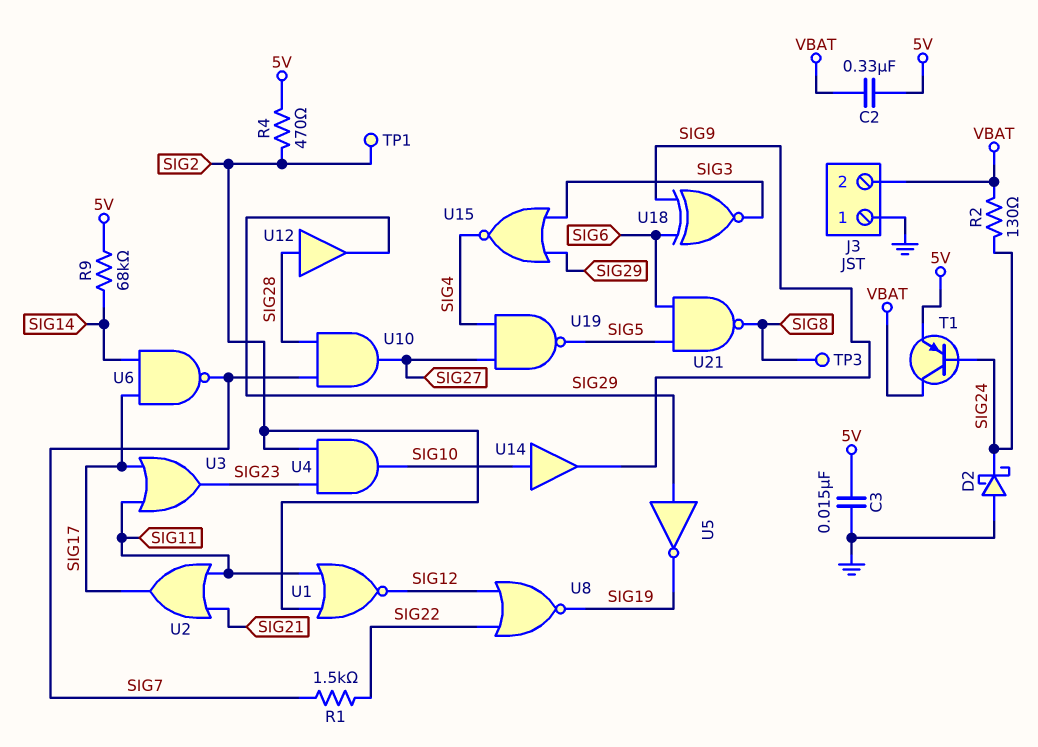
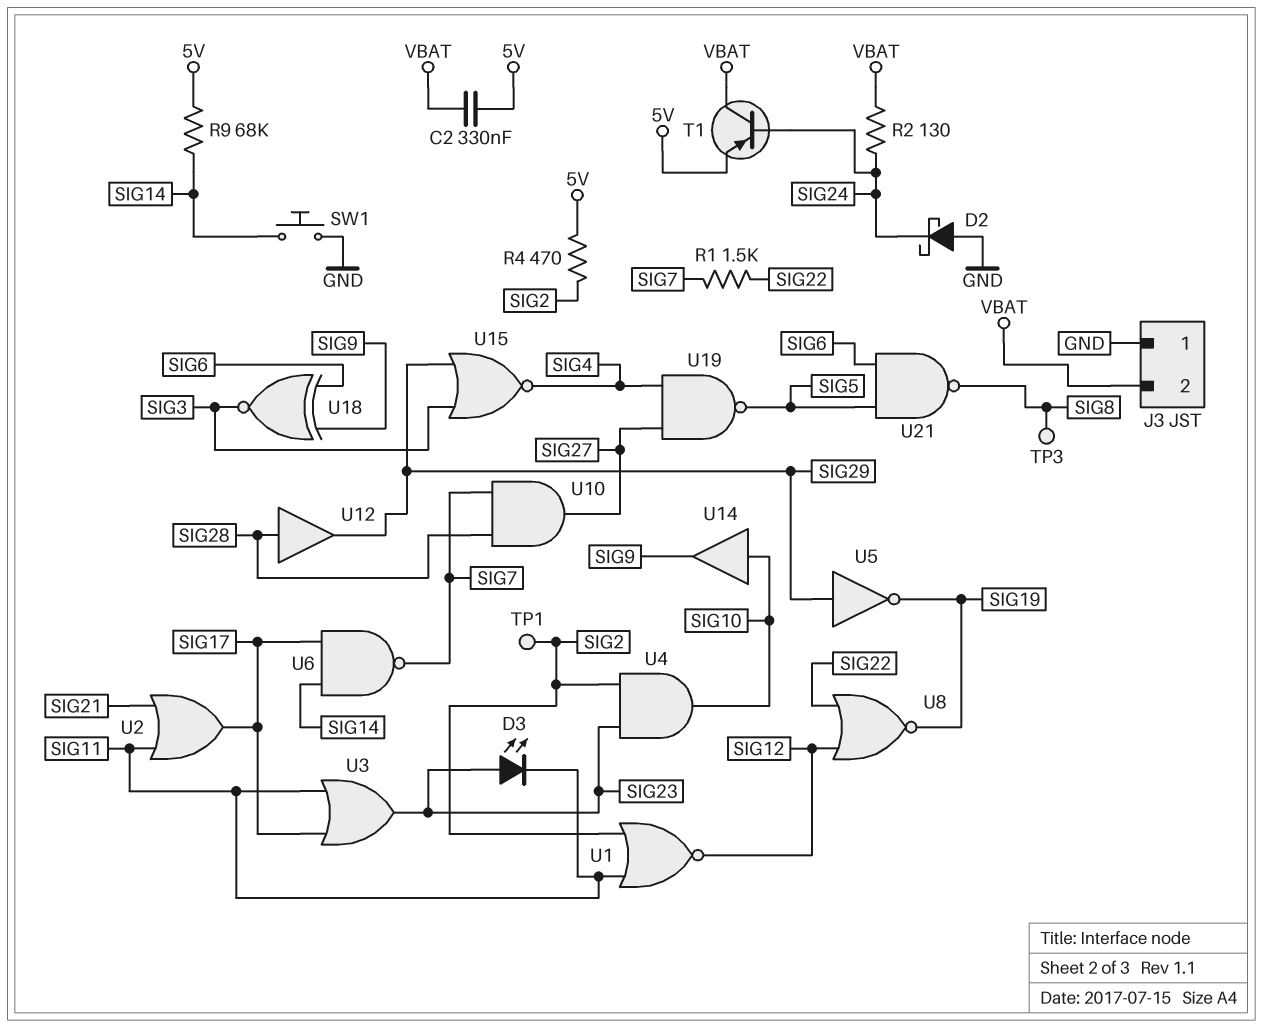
C3: 15nF (5V, GND) -> none
D3: none -> LED (A SIG23, K SIG11)
SW1: none -> button (GND, SIG14)

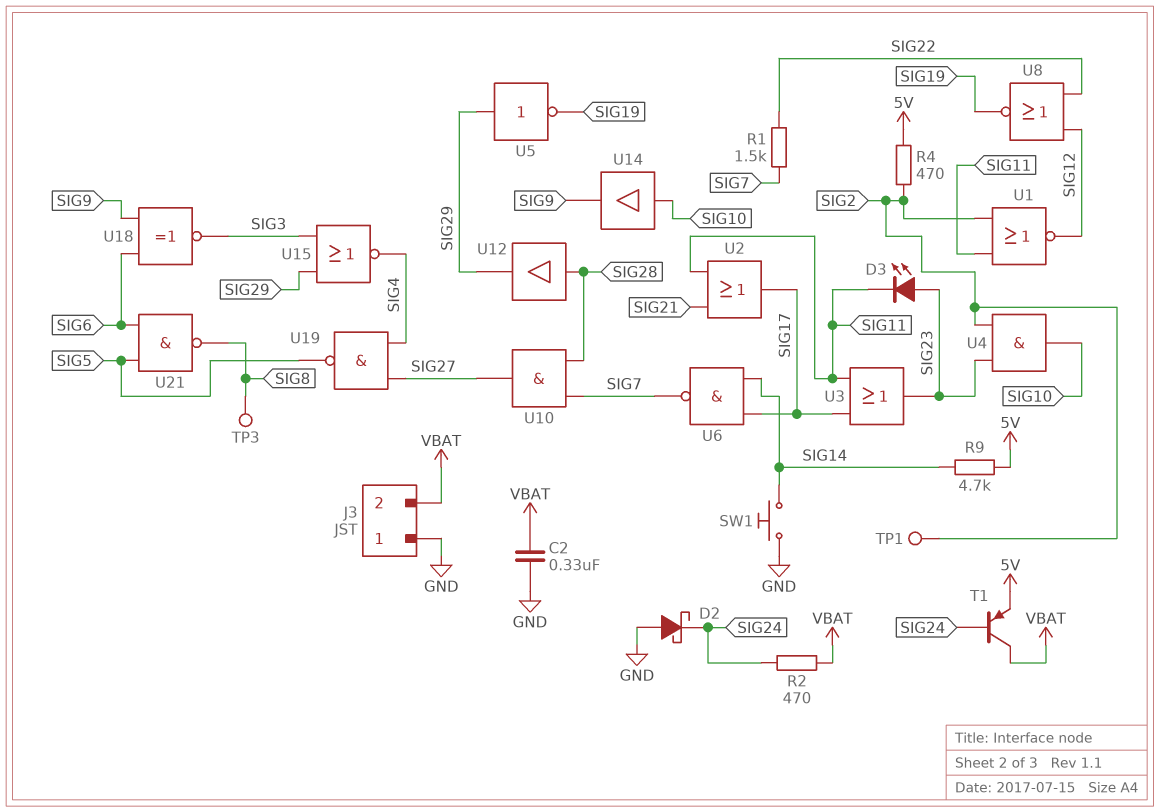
C2: 330nF (5V, VBAT) -> 330nF (GND, VBAT)
R2: 130 (SIG24, VBAT) -> 470 (SIG24, VBAT)
R9: 68k (5V, SIG14) -> 4.7k (5V, SIG14)

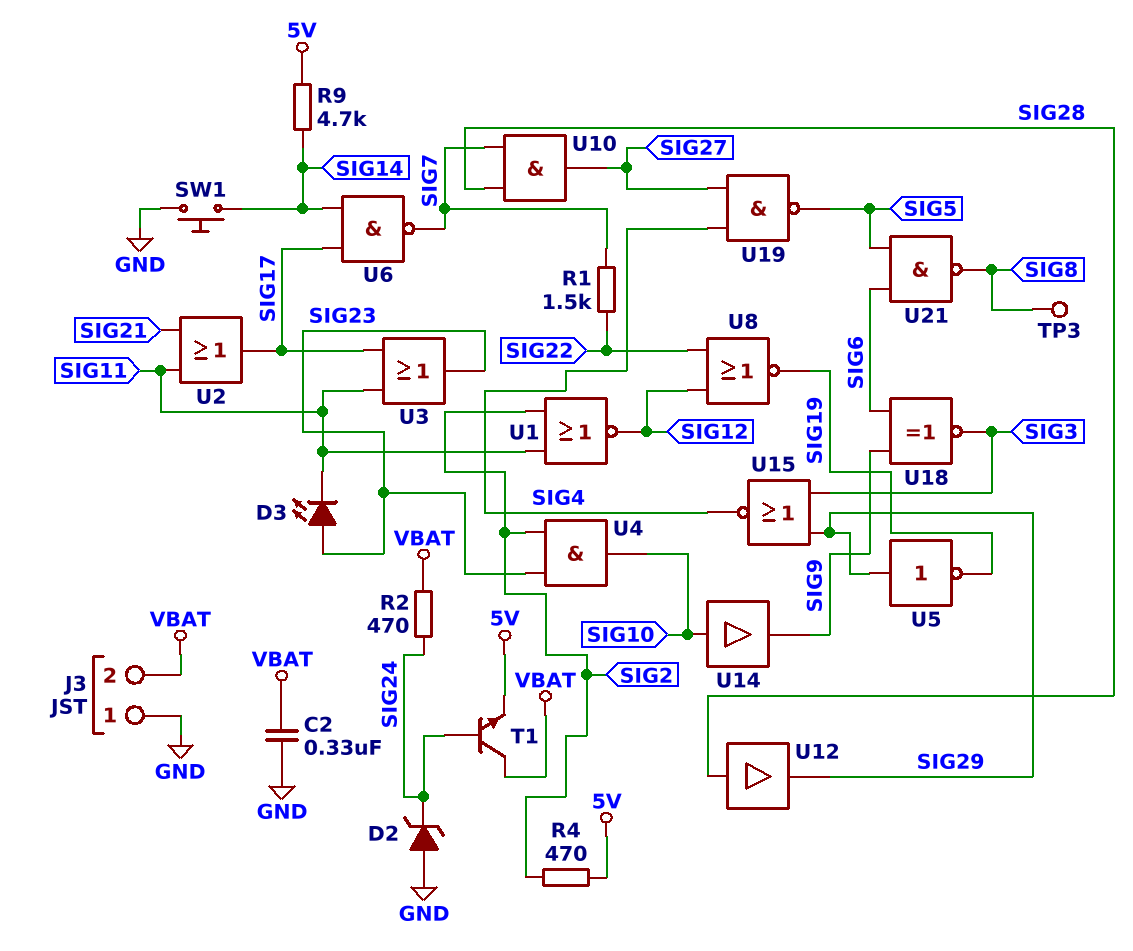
D2: schottky (A GND, K SIG24) -> zener (A GND, K SIG24)
T1: PNP (B SIG24, C VBAT, E 5V) -> NPN (B SIG24, C VBAT, E 5V)
TP1: test point (SIG2) -> none

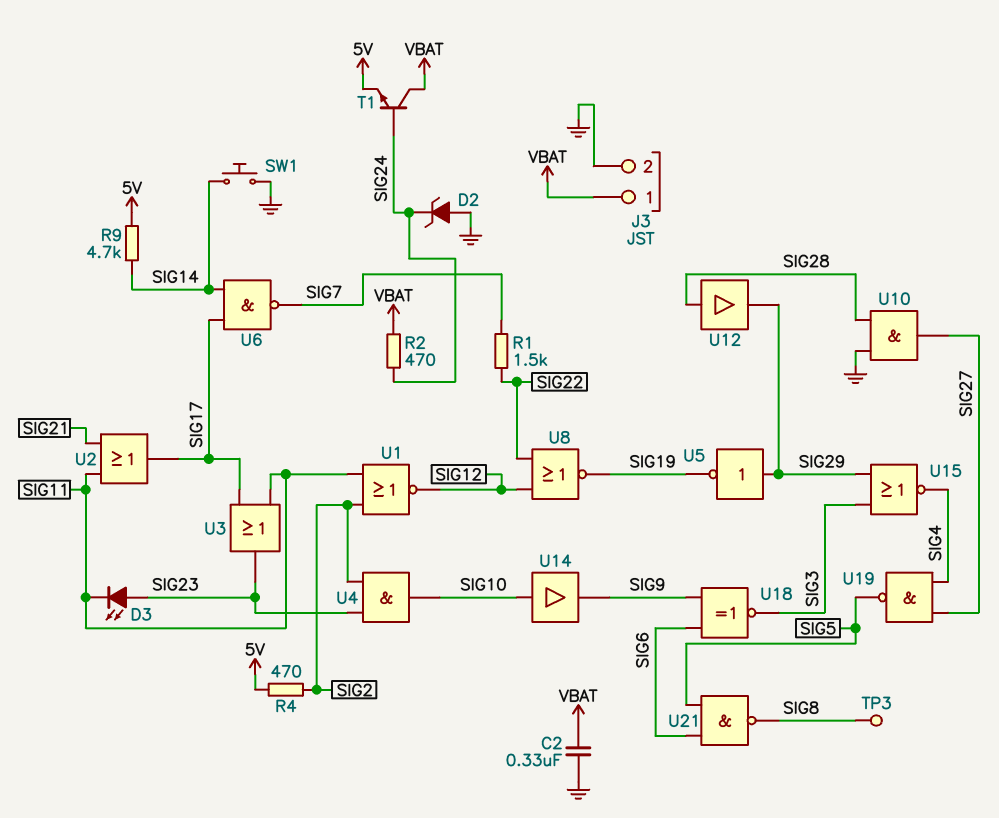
J3 pin 1: GND -> VBAT
J3 pin 2: VBAT -> GND
U10: AND (in SIG7, in SIG28, out SIG27) -> AND (in GND, in SIG28, out SIG27)

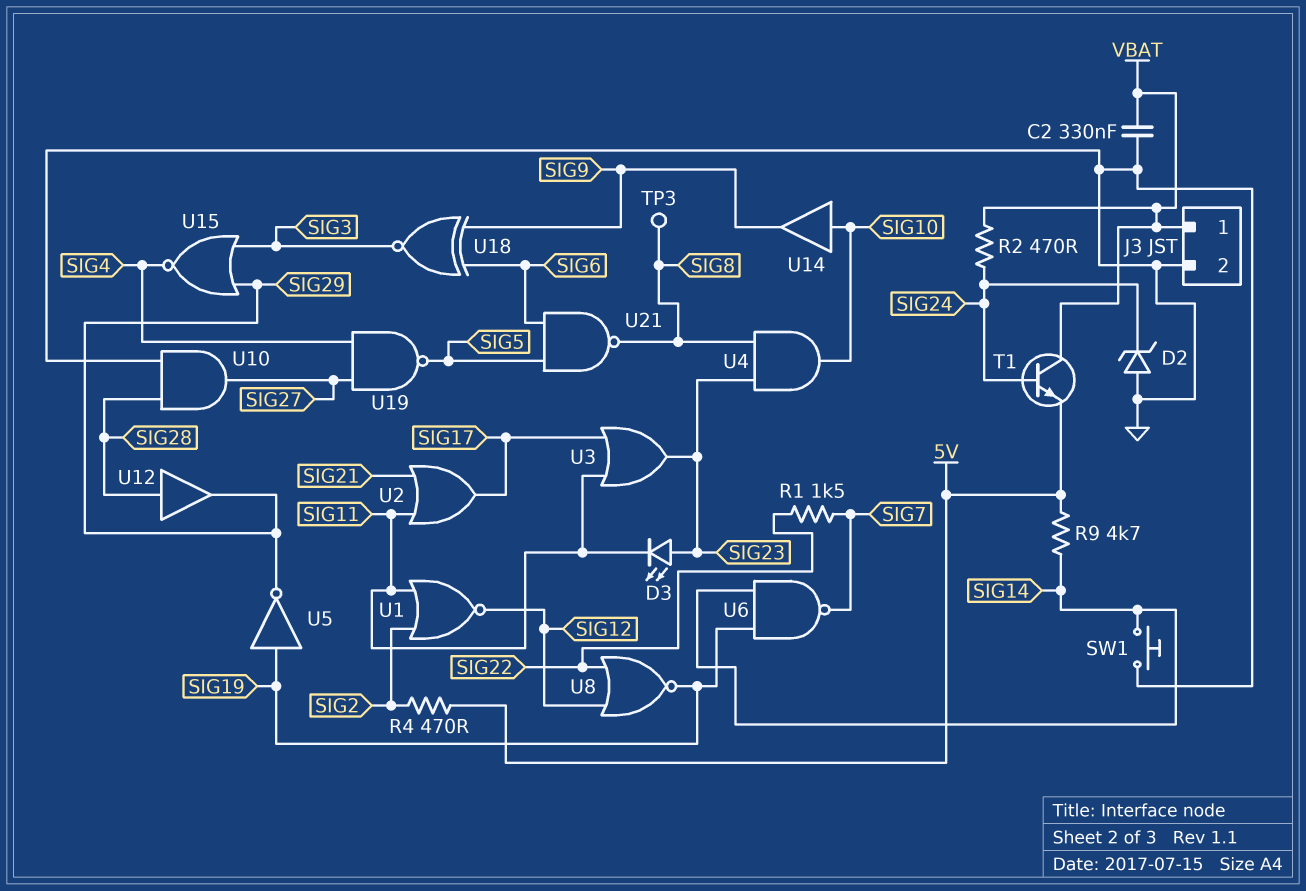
U4: AND (in SIG2, in SIG23, out SIG10) -> AND (in SIG8, in SIG23, out SIG10)
U5: NOT (in SIG29, out SIG19) -> NOT (in SIG19, out SIG29)
U6: NAND (in SIG14, in SIG17, out SIG7) -> NAND (in SIG14, in SIG19, out SIG7)

